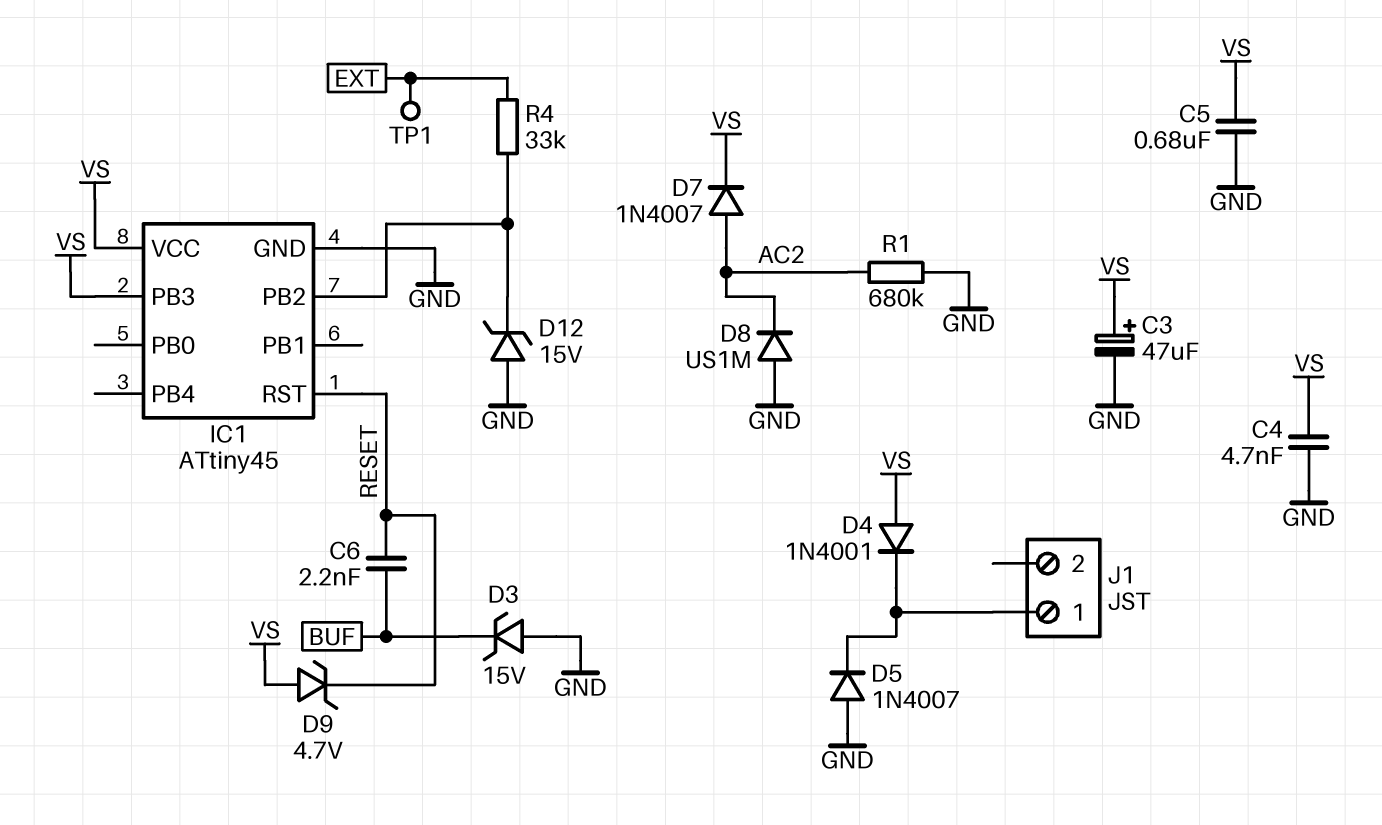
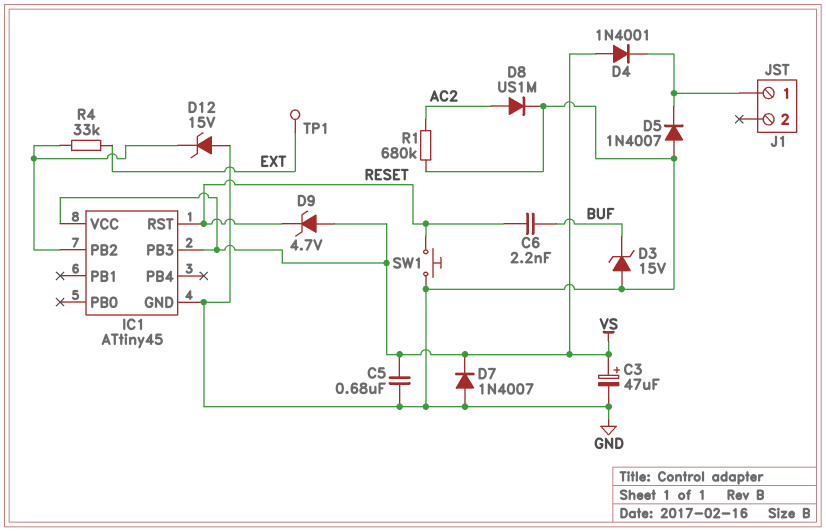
C4: 4.7nF (GND, VS) -> none
D7: diode 1N4007 (A AC2, K VS) -> diode 1N4007 (A GND, K VS)
D8: diode US1M (A GND, K AC2) -> diode US1M (A AC2, K GND)
SW1: none -> button (GND, RESET)

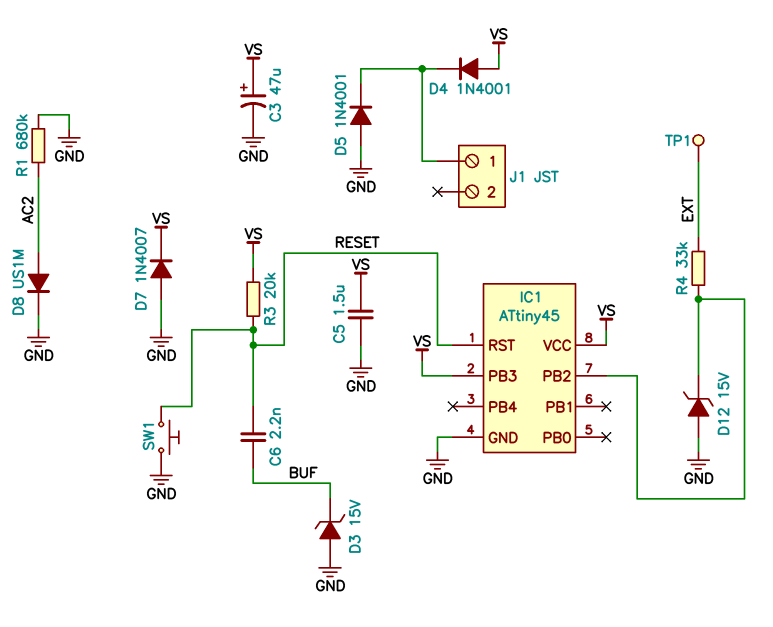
C5: 680nF (GND, VS) -> 1.5uF (GND, VS)
D5: diode 1N4007 (A GND, K J1/1) -> diode 1N4001 (A GND, K J1/1)
D9: zener 4.7V (A VS, K RESET) -> none
R3: none -> 20k (RESET, VS)

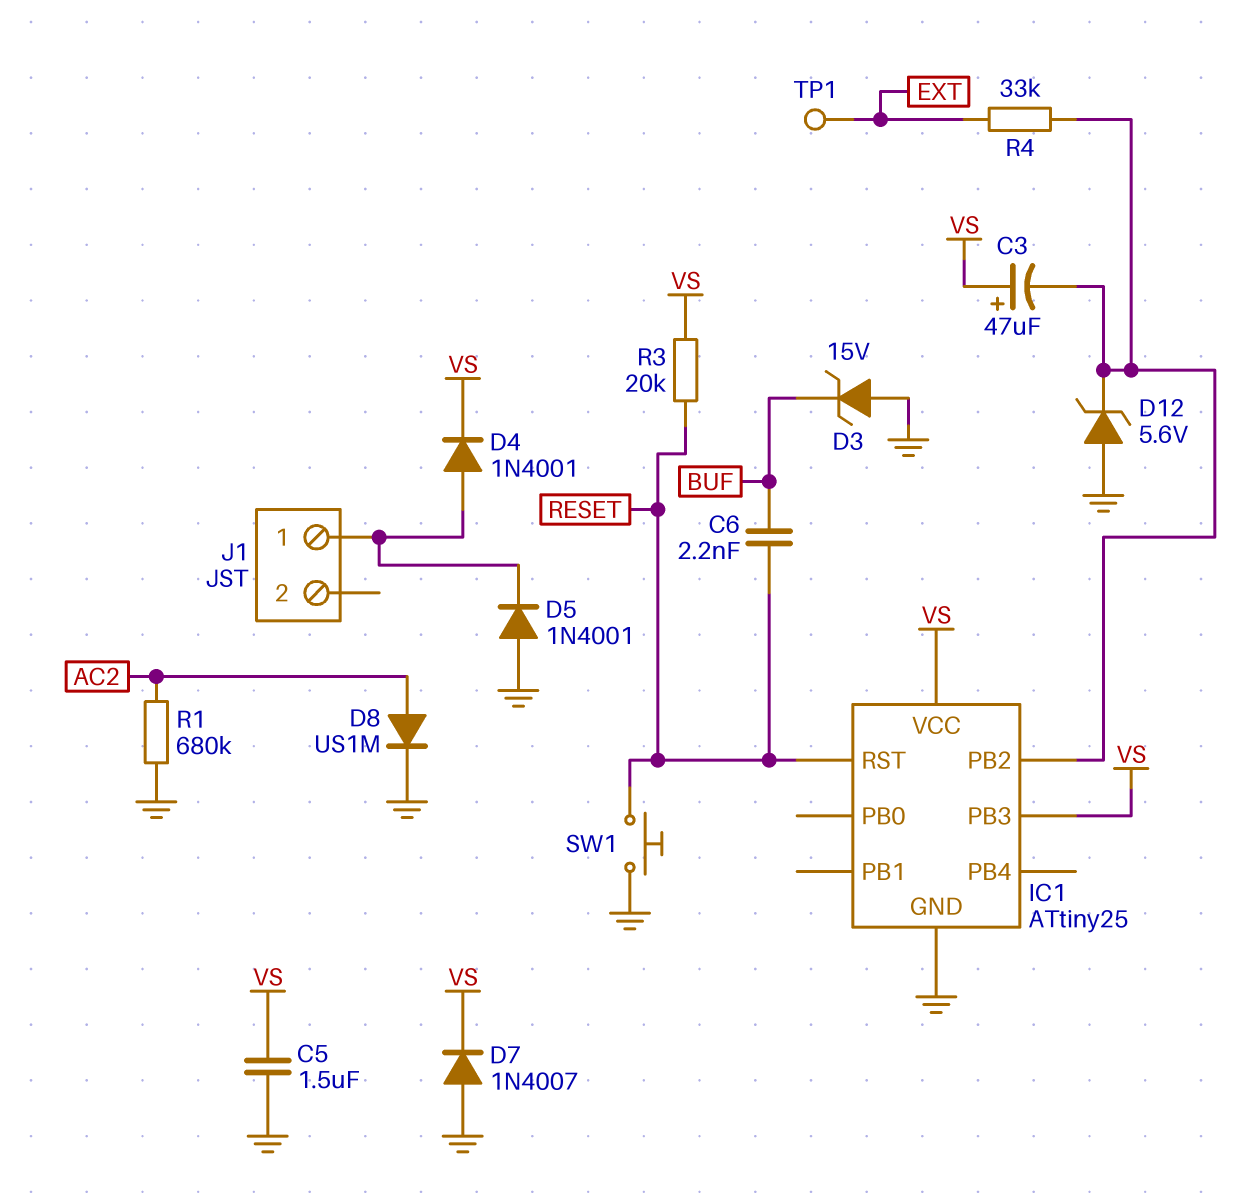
C3: 47uF (plus VS, minus GND) -> 47uF (plus VS, minus IC1/PB2)
D4: diode 1N4001 (A VS, K J1/1) -> diode 1N4001 (A J1/1, K VS)
D12: zener 15V (A GND, K IC1/PB2) -> zener 5.6V (A GND, K IC1/PB2)
IC1: ATtiny45 -> ATtiny25

